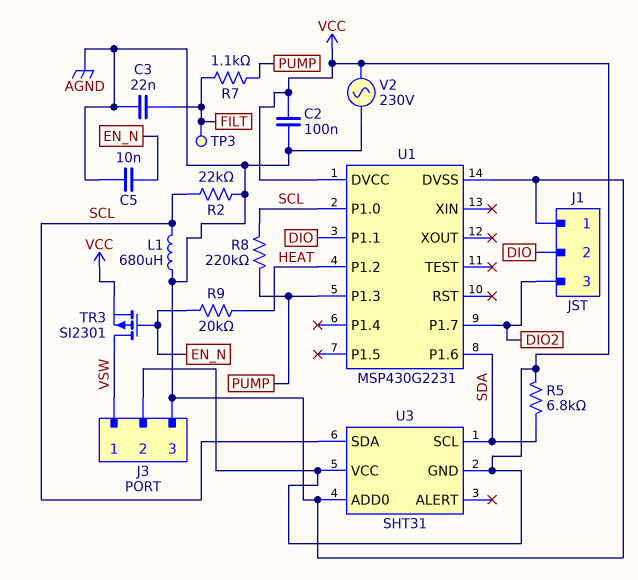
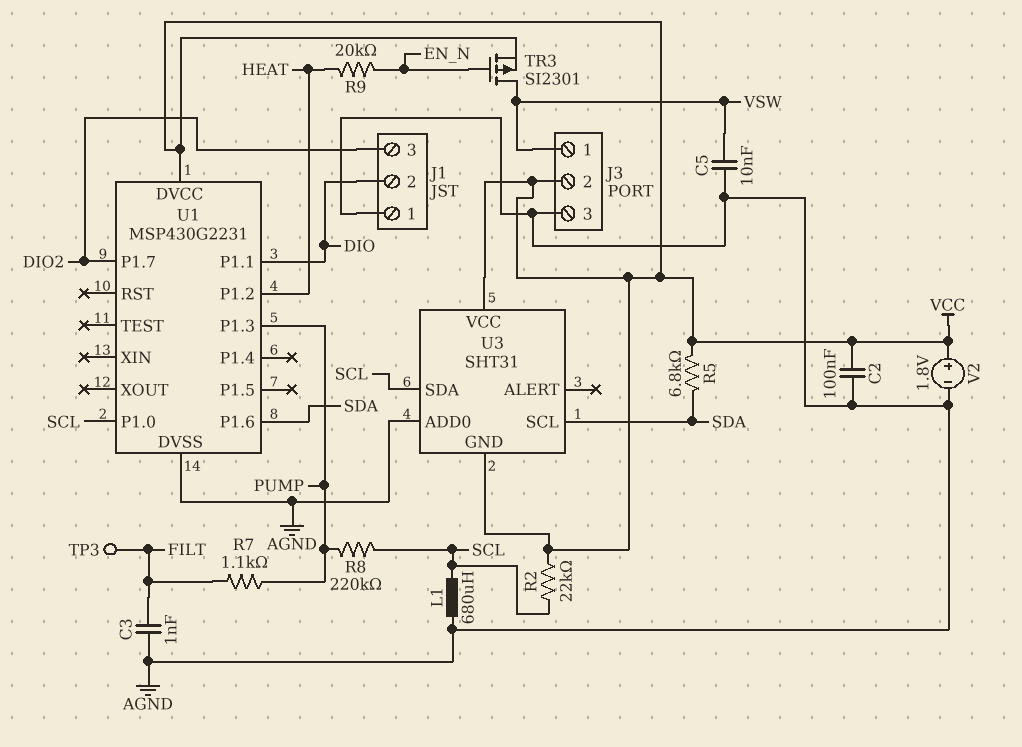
C3: 22nF (AGND, FILT) -> 1nF (AGND, FILT)
C5: 10nF (AGND, EN_N) -> 10nF (AGND, VSW)
R2: 22k (AGND, SCL) -> 22k (SCL, VCC)
V2: AC 230V (AGND, VCC) -> 1.8V (plus VCC, minus AGND)

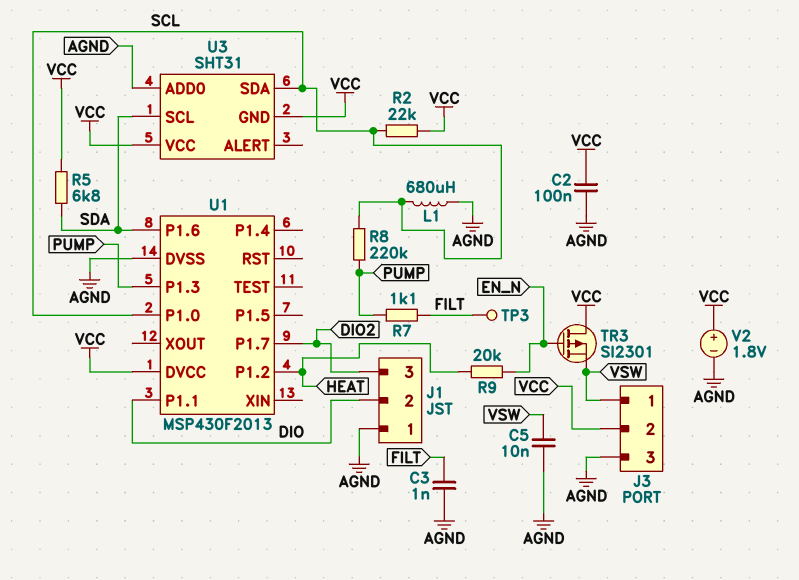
TR3: PMOS SI2301 (G EN_N, D VSW, S VCC) -> PMOS SI2301 (G EN_N, D VCC, S VSW)
U1: MSP430G2231 -> MSP430F2013

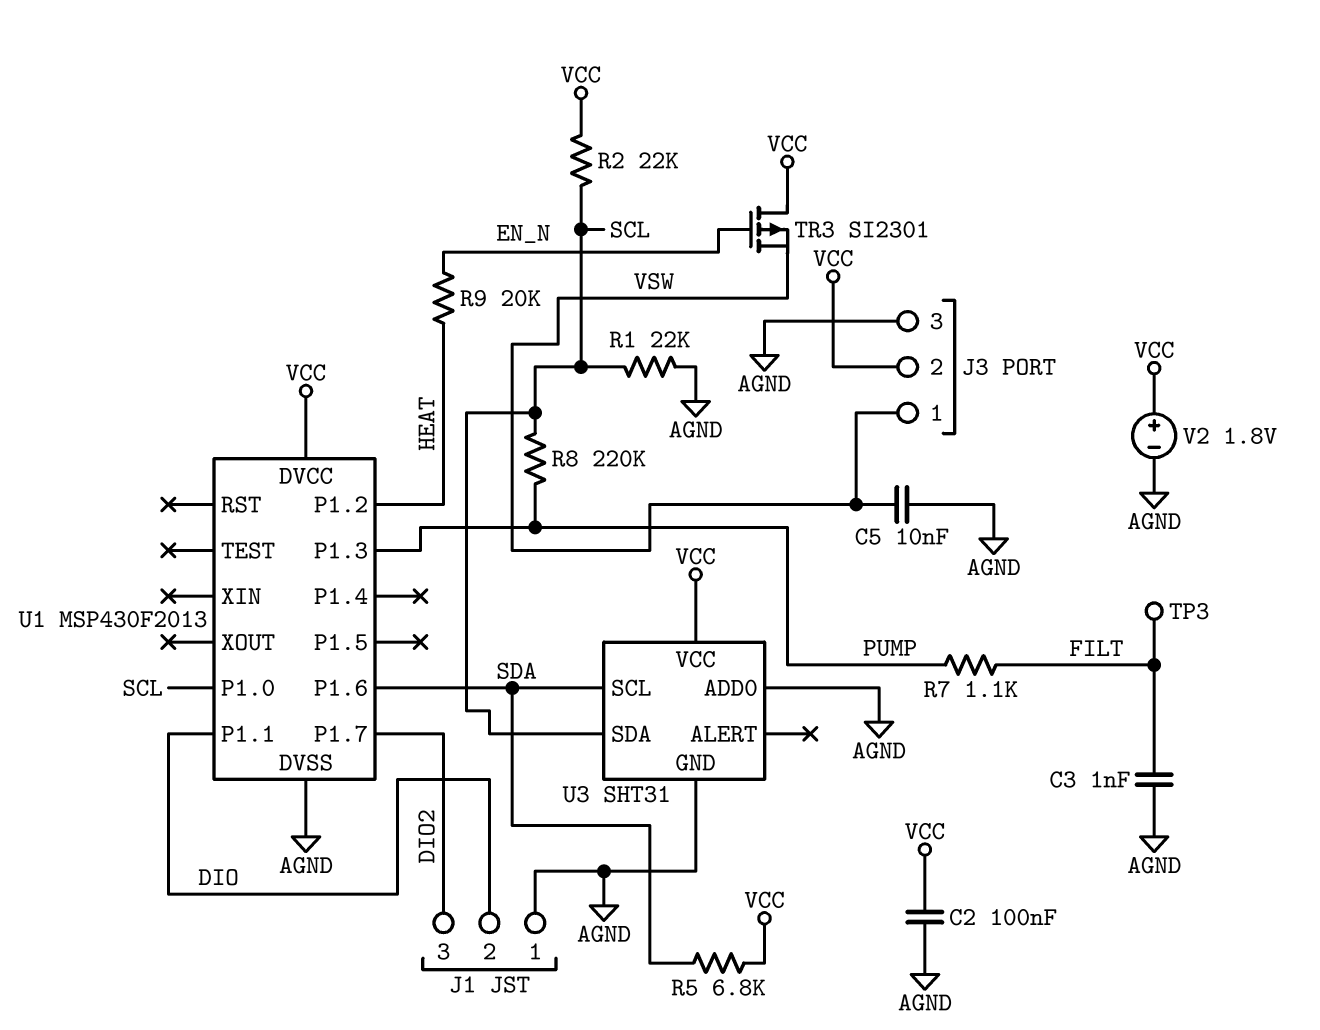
L1: 680uH (AGND, SCL) -> none
R1: none -> 22k (AGND, SCL)
U3 pin GND: VCC -> AGND

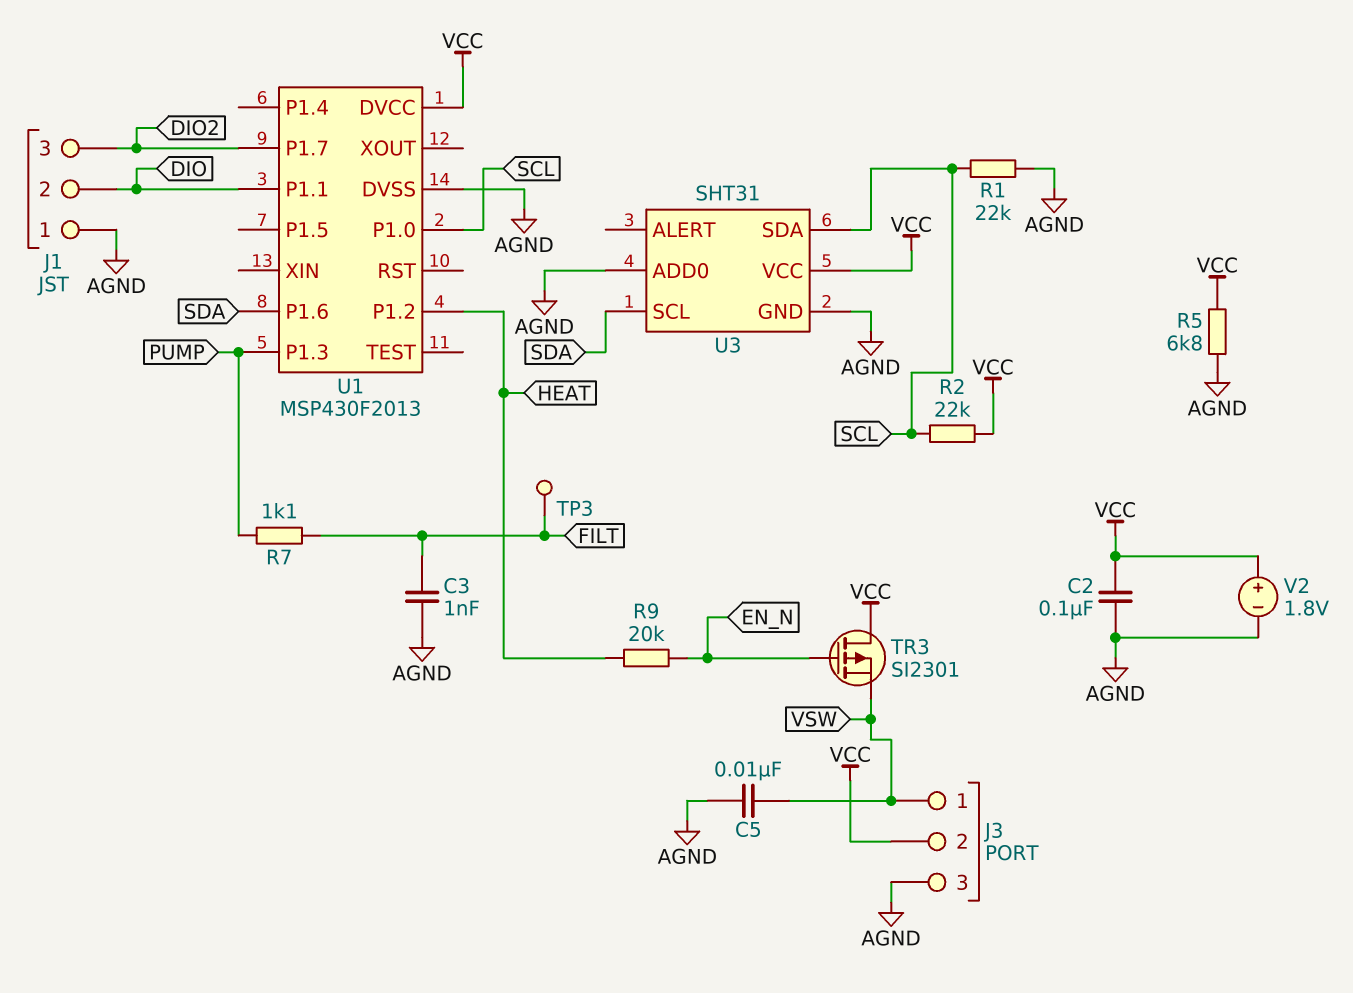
R5: 6.8k (SDA, VCC) -> 6.8k (AGND, VCC)
R8: 220k (PUMP, SCL) -> none

